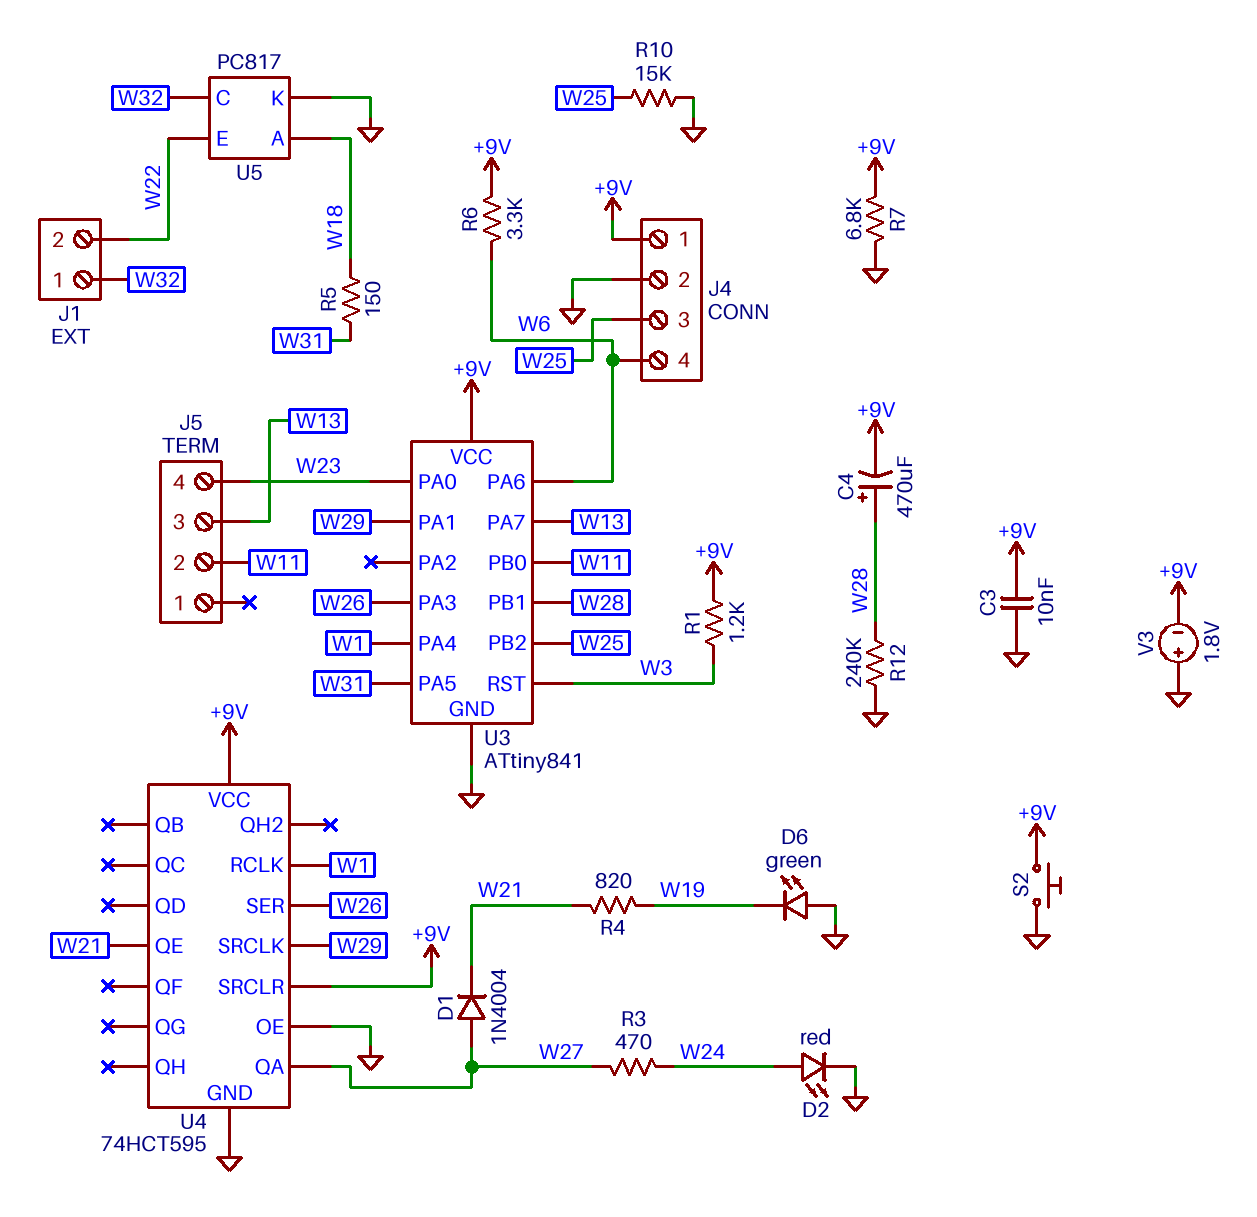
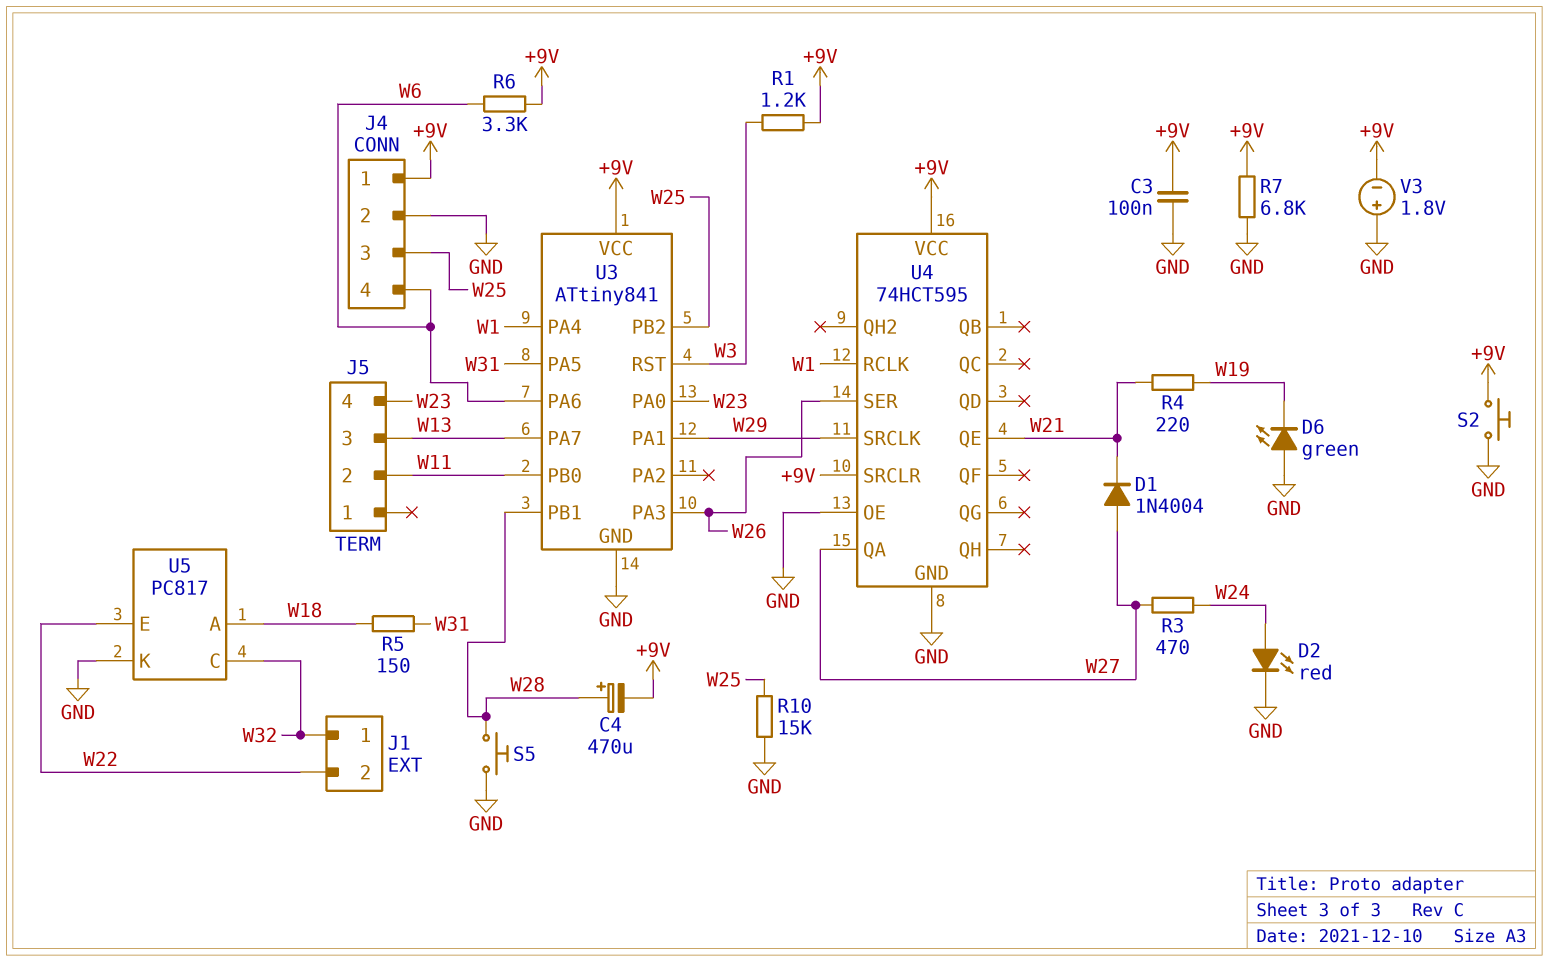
C3: 10nF (+9V, GND) -> 100nF (+9V, GND)
R4: 820 (W19, W21) -> 220 (W19, W21)
R12: 240k (GND, W28) -> none
S5: none -> button (GND, W28)

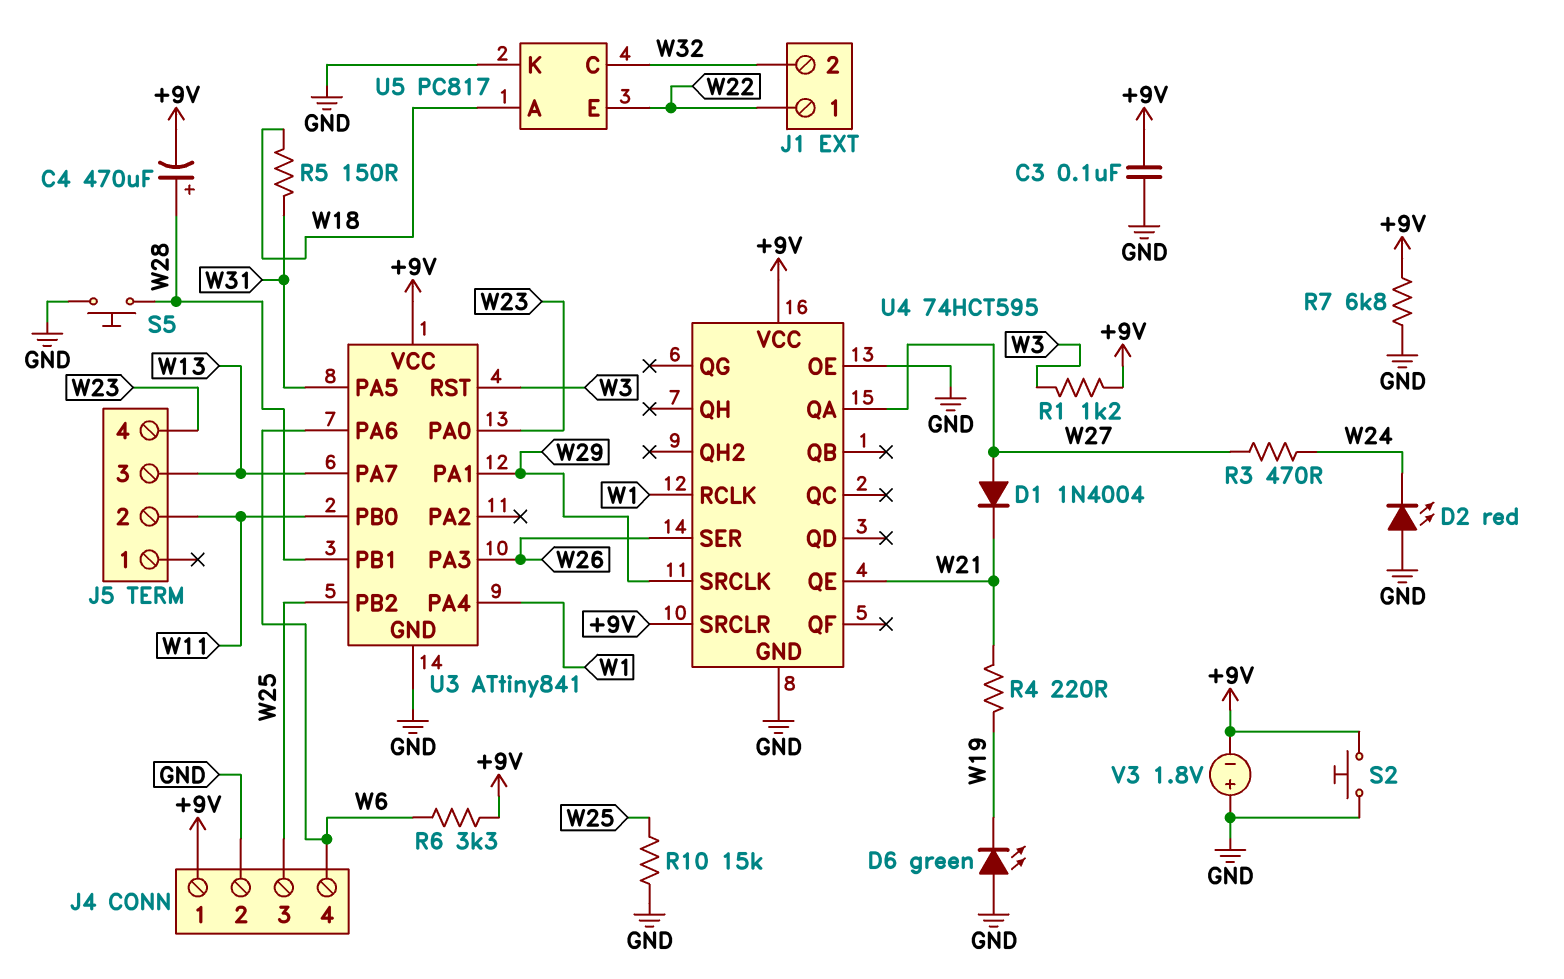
D2: LED red (A W24, K GND) -> LED red (A GND, K W24)
J1 pin 1: W32 -> W22
J1 pin 2: W22 -> W32

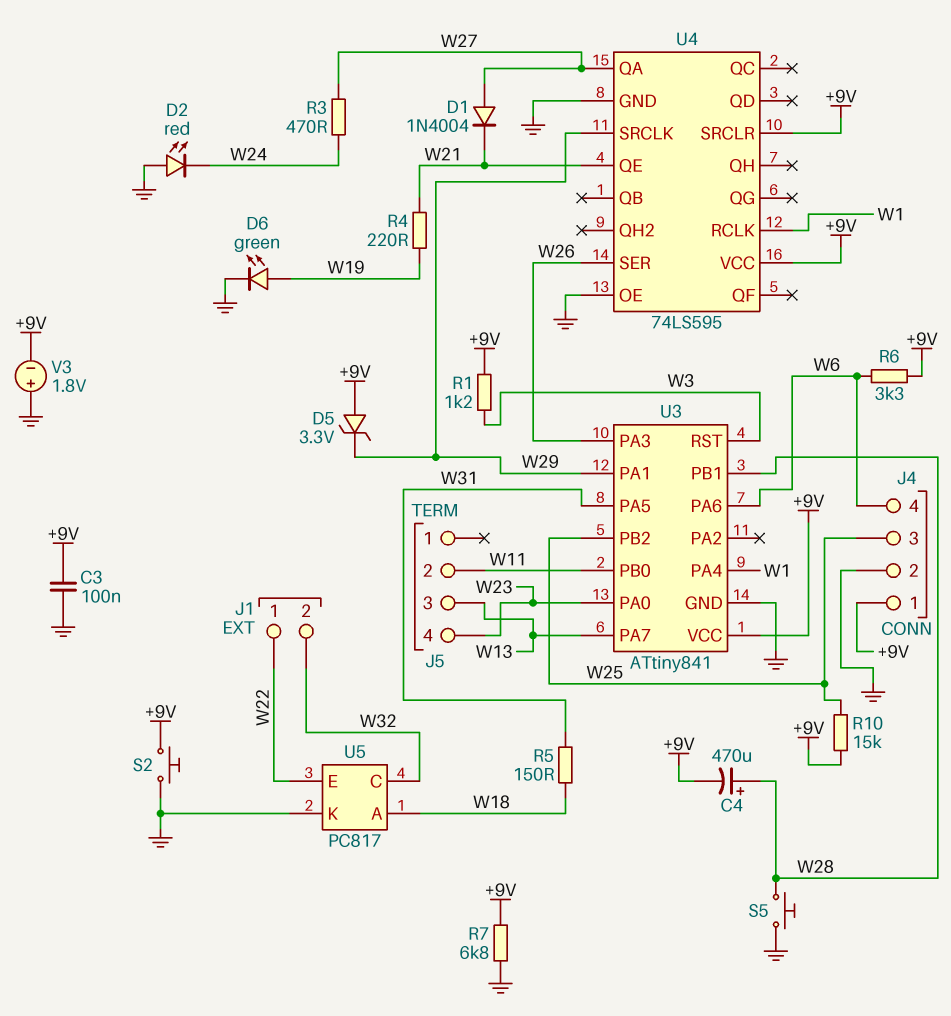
D5: none -> zener 3.3V (A +9V, K W29)
D6: LED green (A GND, K W19) -> LED green (A W19, K GND)
R10: 15k (GND, W25) -> 15k (+9V, W25)
U4: 74HCT595 -> 74LS595

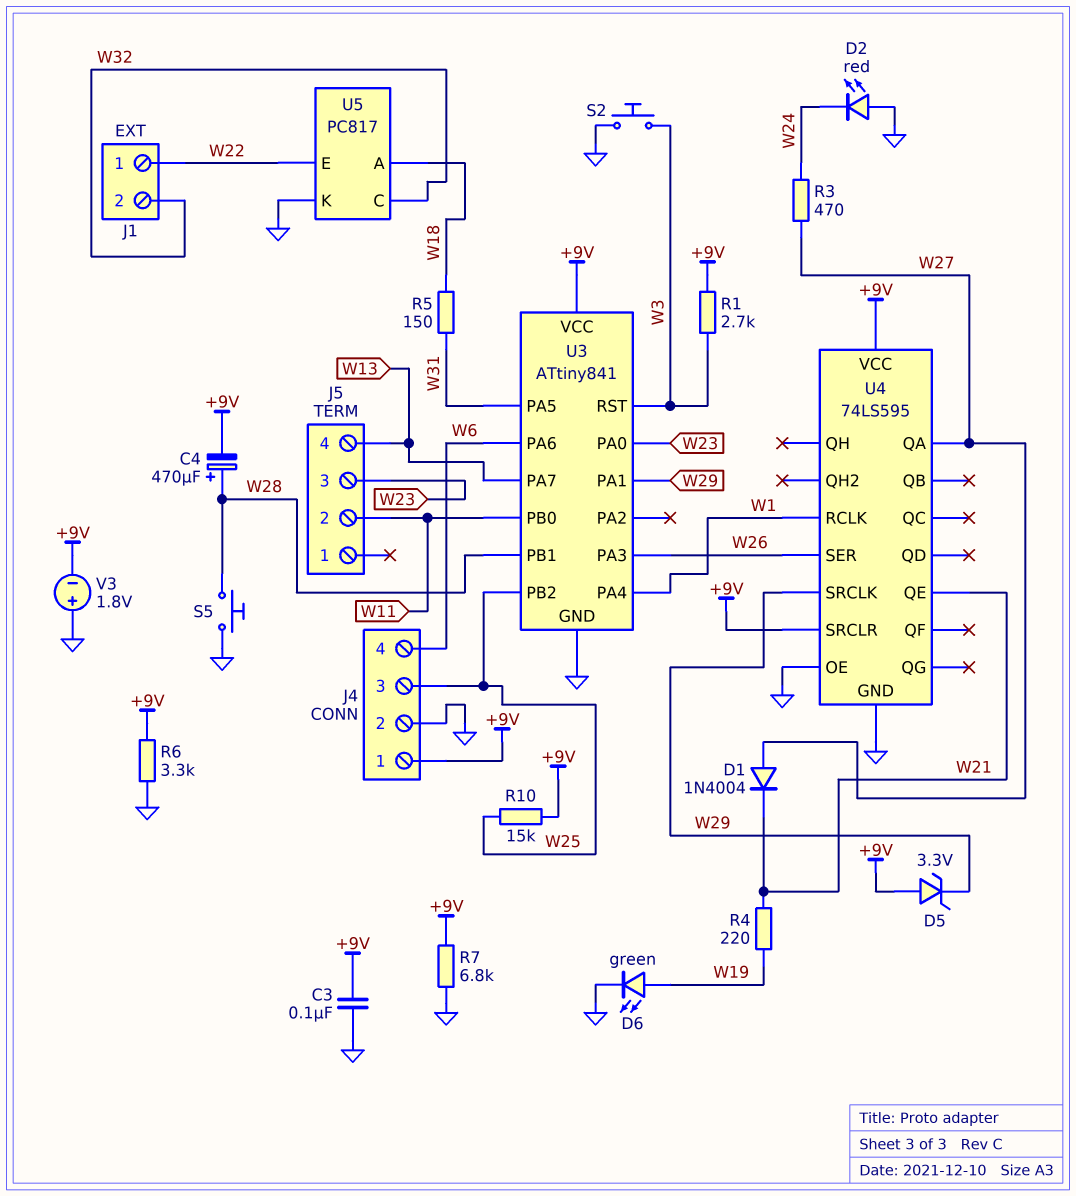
J5 pin 3: W13 -> W23
J5 pin 4: W23 -> W13
R1: 1.2k (+9V, W3) -> 2.7k (+9V, W3)
R6: 3.3k (+9V, W6) -> 3.3k (+9V, GND)
S2: button (+9V, GND) -> button (GND, W3)

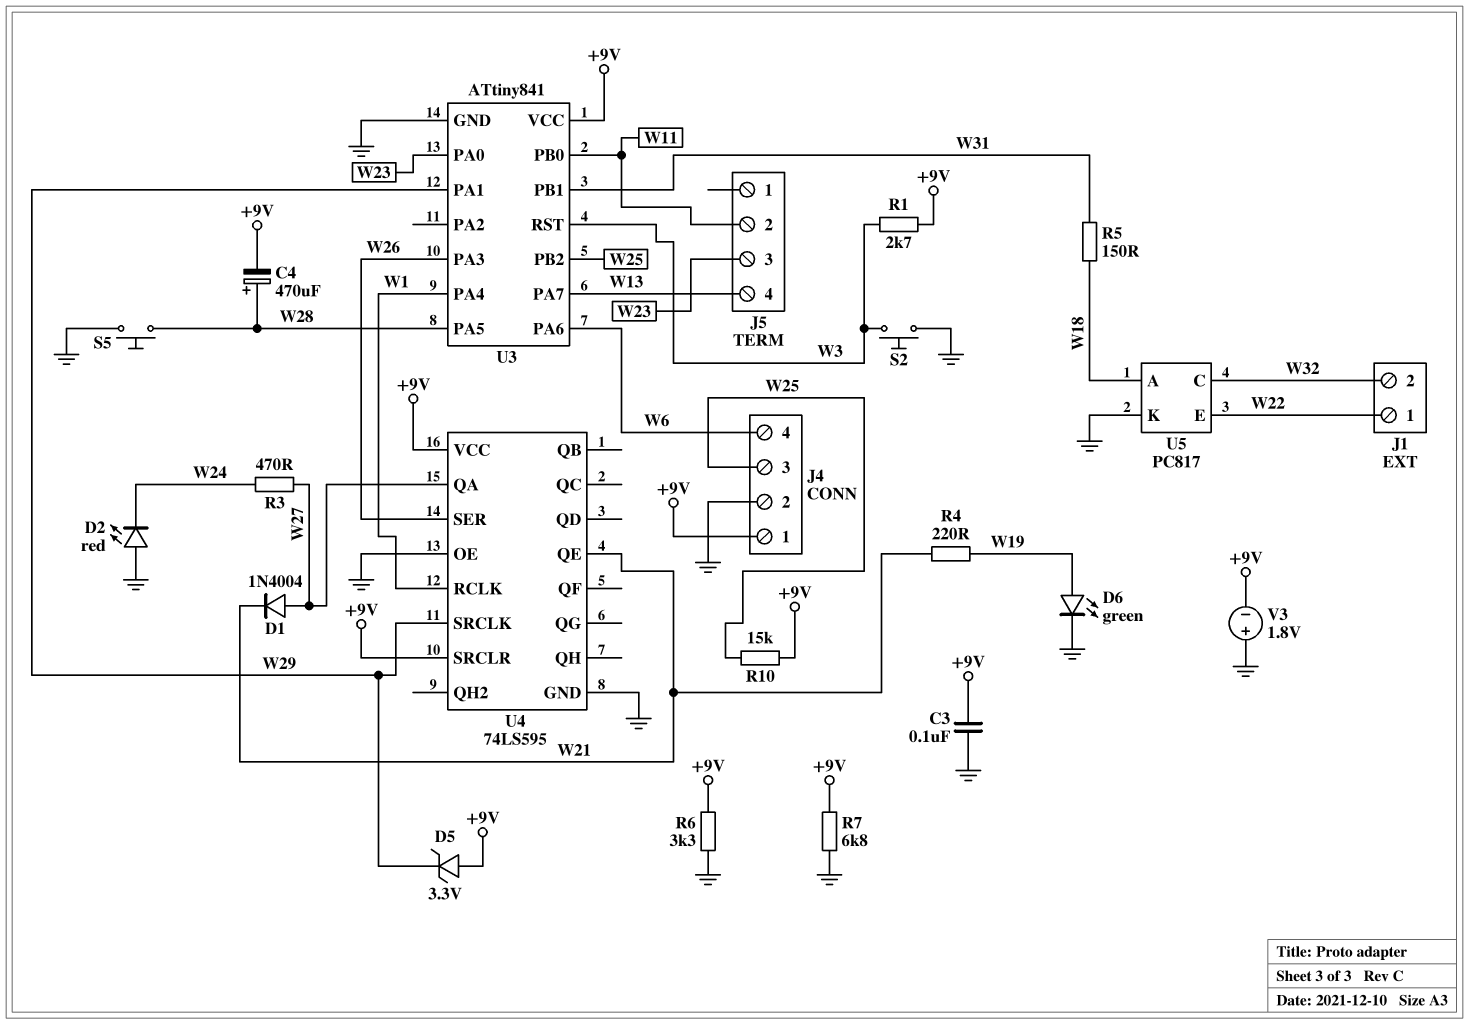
U3 pin PA5: W31 -> W28
U3 pin PB1: W28 -> W31

